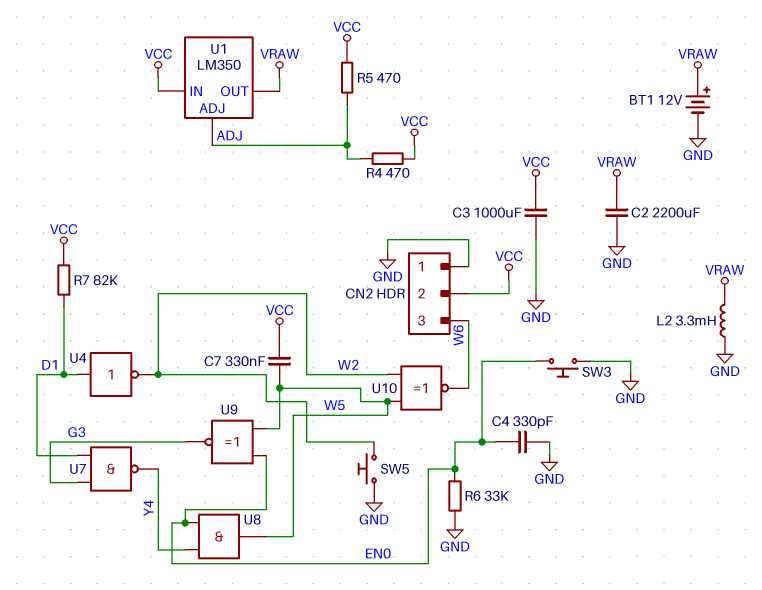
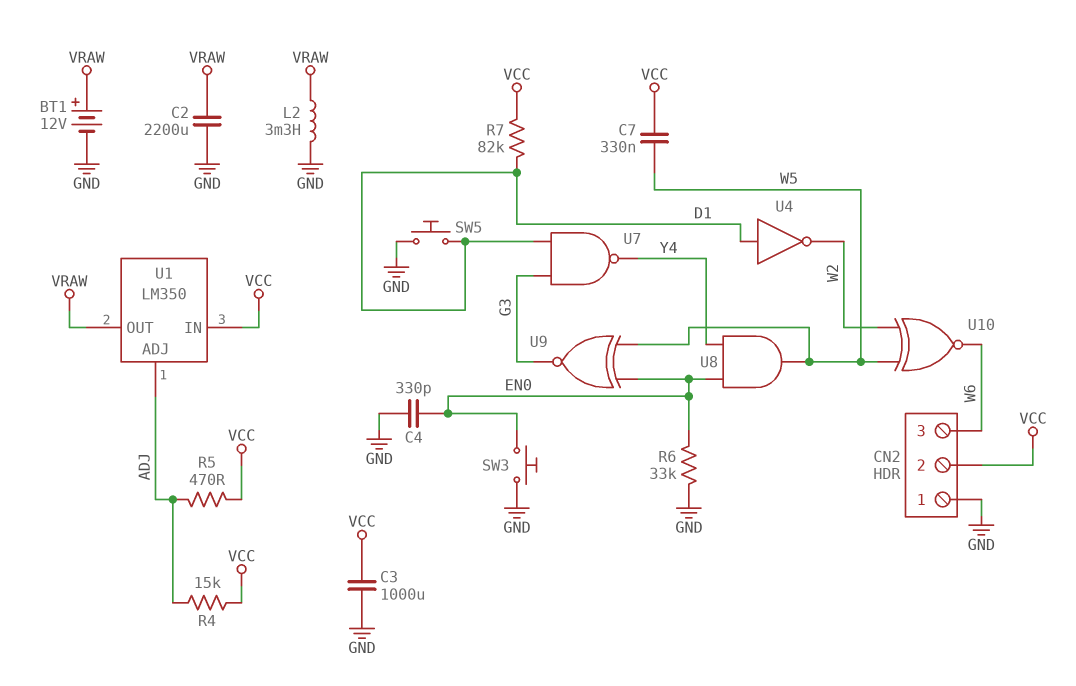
R4: 470 (ADJ, VCC) -> 15k (ADJ, VCC)
SW5: button (GND, W2) -> button (D1, GND)

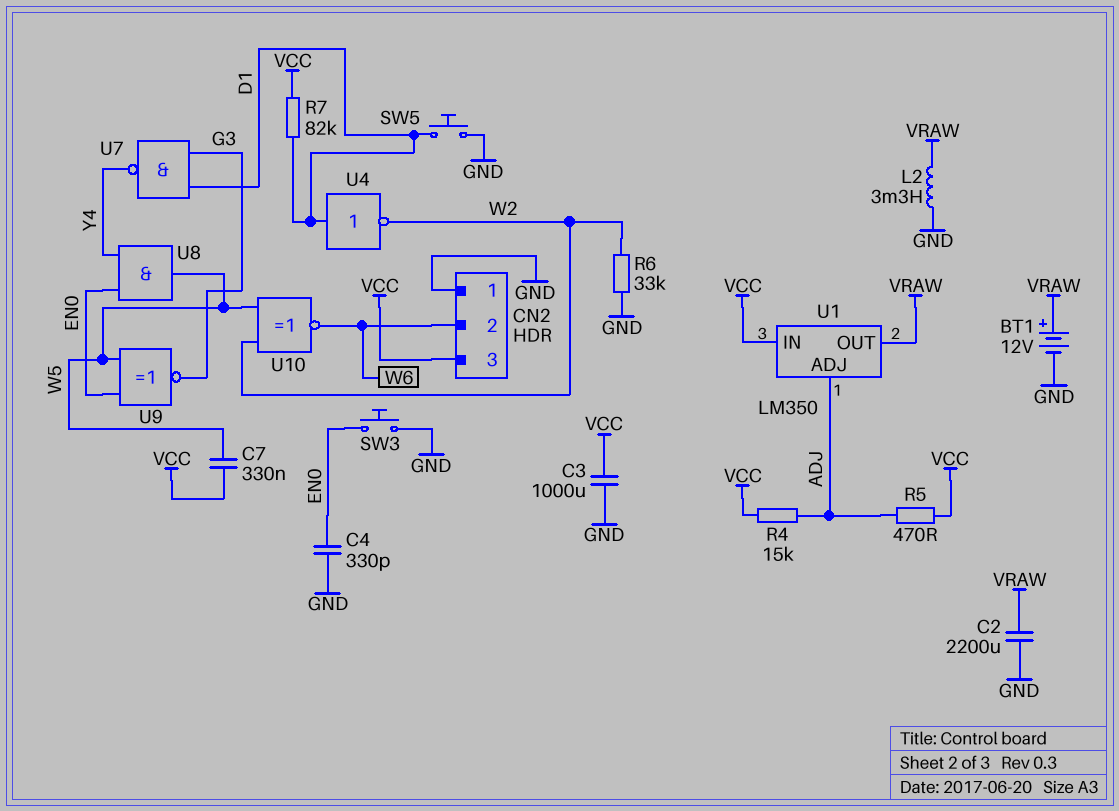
CN2 pin 2: VCC -> W6
CN2 pin 3: W6 -> VCC
R6: 33k (EN0, GND) -> 33k (GND, W2)

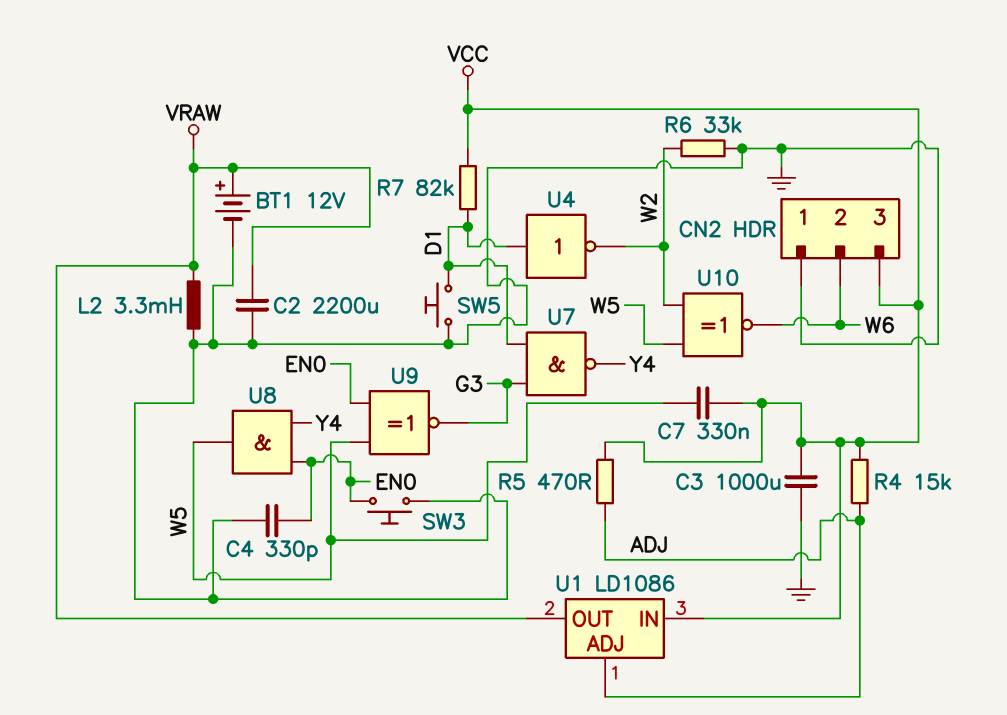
U1: LM350 -> LD1086

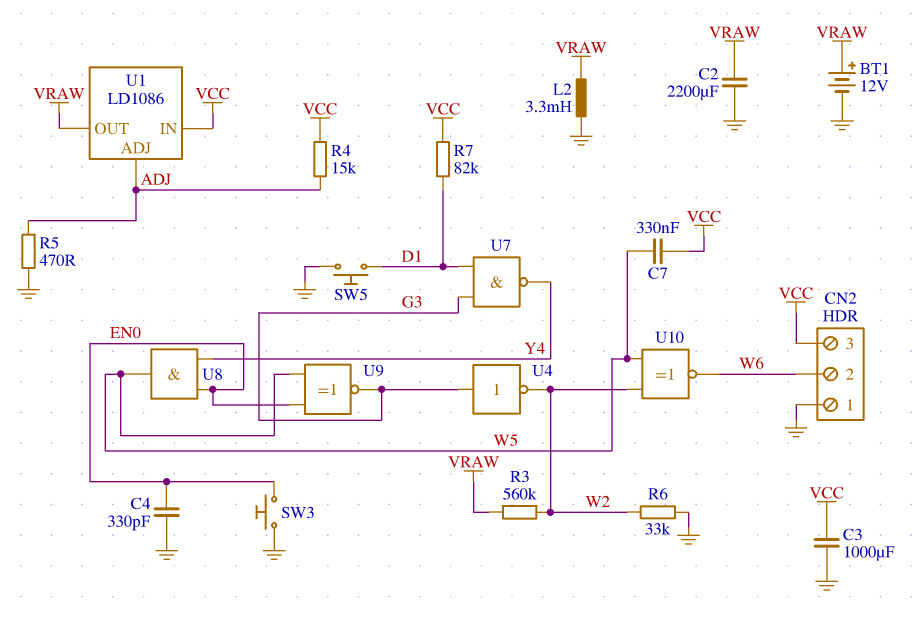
R3: none -> 560k (VRAW, W2)
R5: 470 (ADJ, VCC) -> 470 (ADJ, GND)
U4: NOT (in D1, out W2) -> NOT (in G3, out W2)

